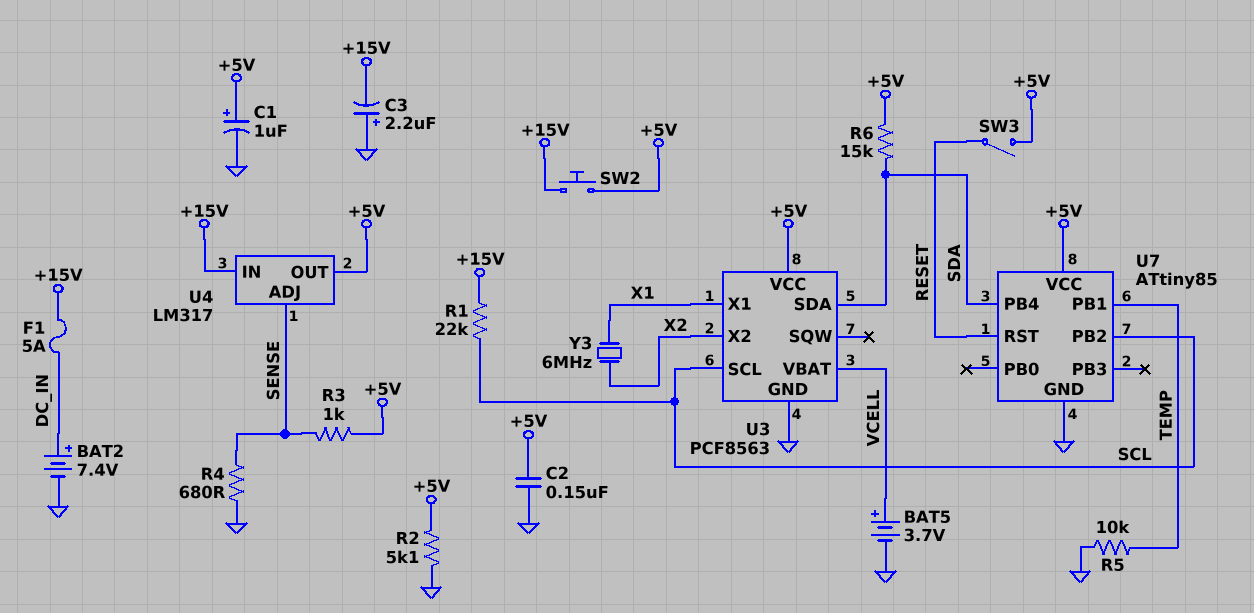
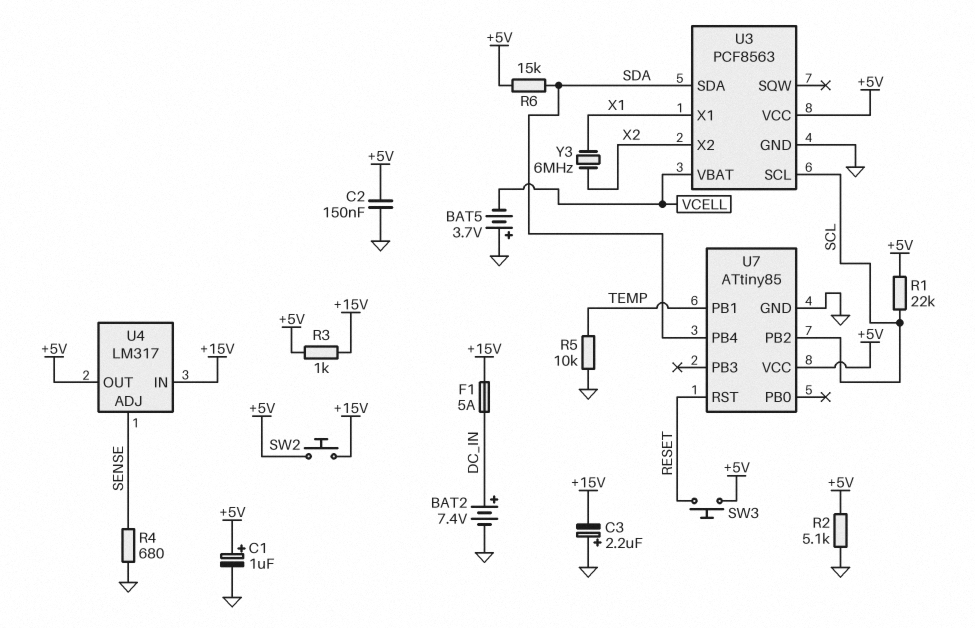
BAT5: 3.7V (plus VCELL, minus GND) -> 3.7V (plus GND, minus VCELL)
R1: 22k (+15V, SCL) -> 22k (+5V, SCL)
R3: 1k (+5V, SENSE) -> 1k (+5V, +15V)
SW3: switch (+5V, RESET) -> button (+5V, RESET)

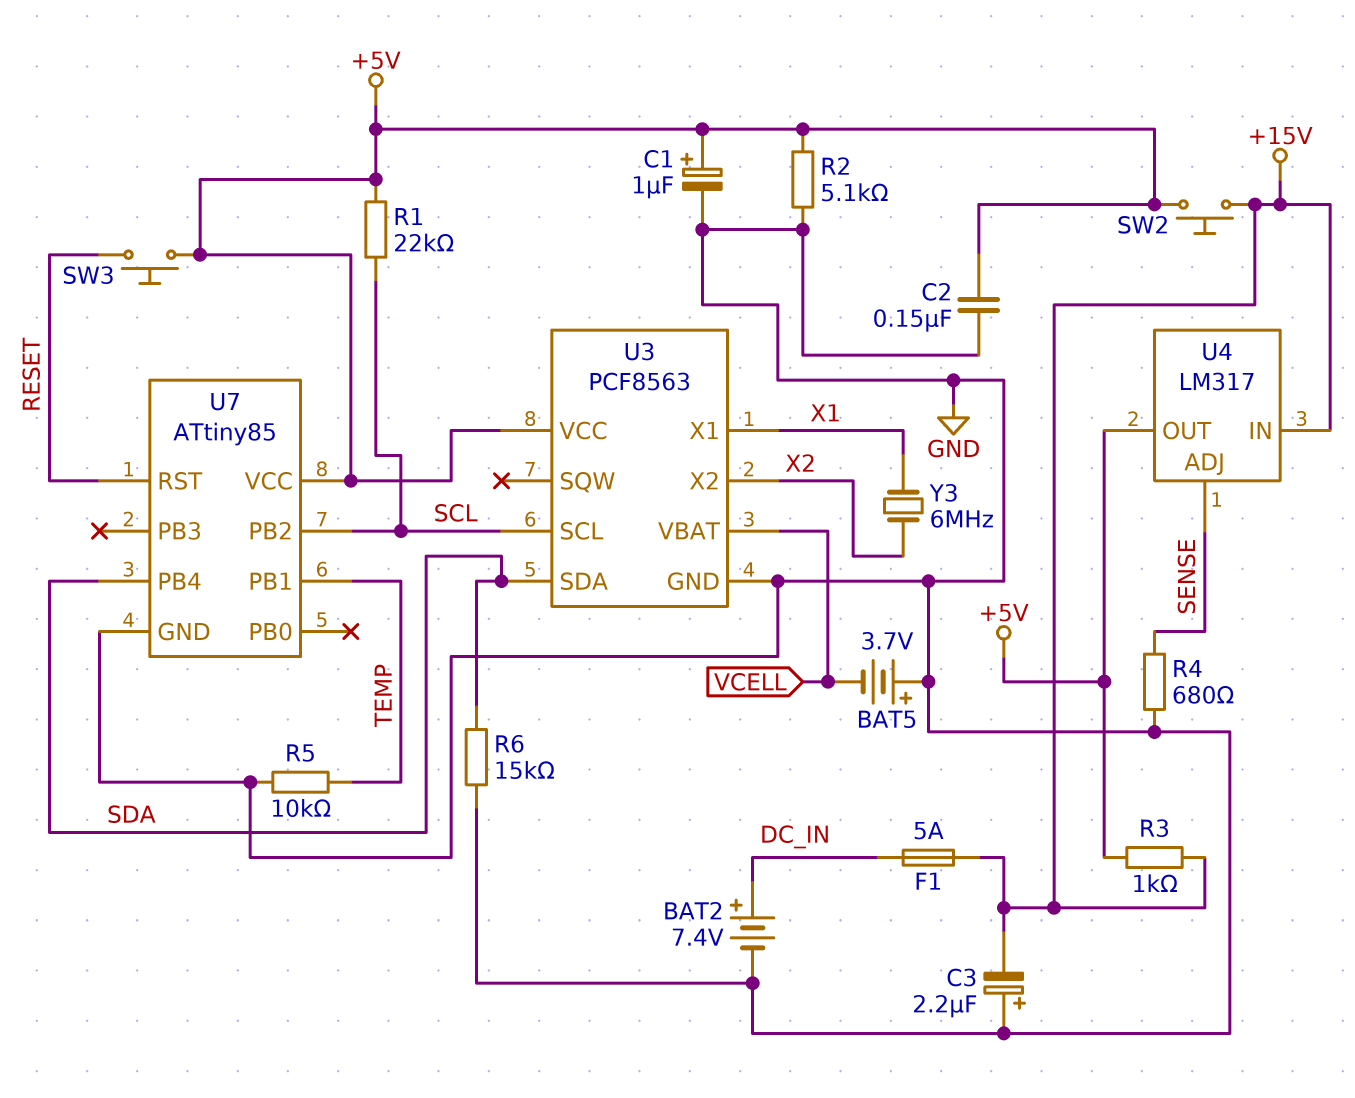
R6: 15k (+5V, SDA) -> 15k (GND, SDA)

